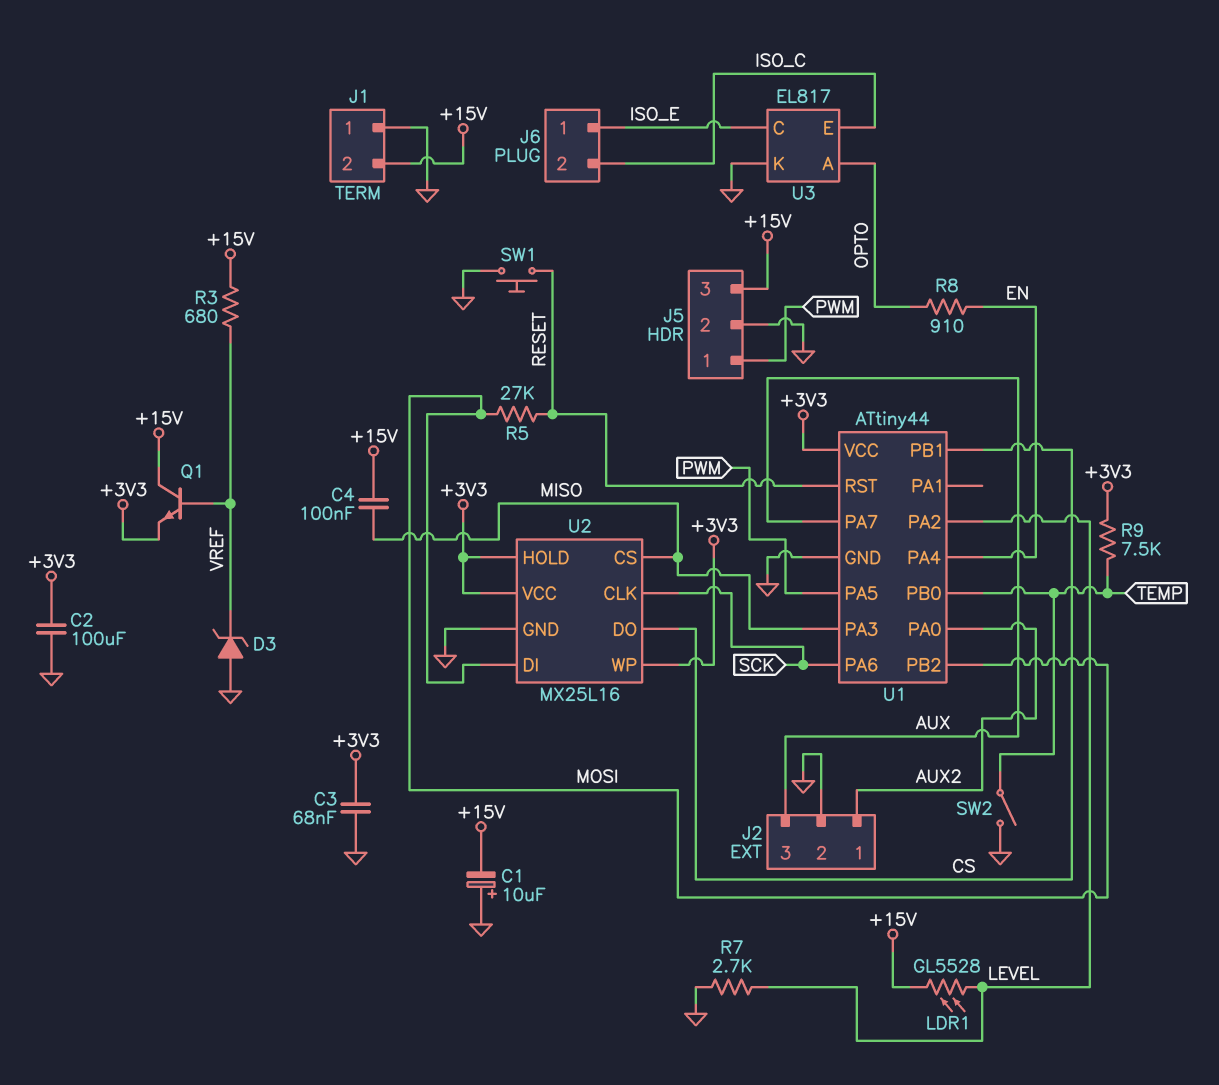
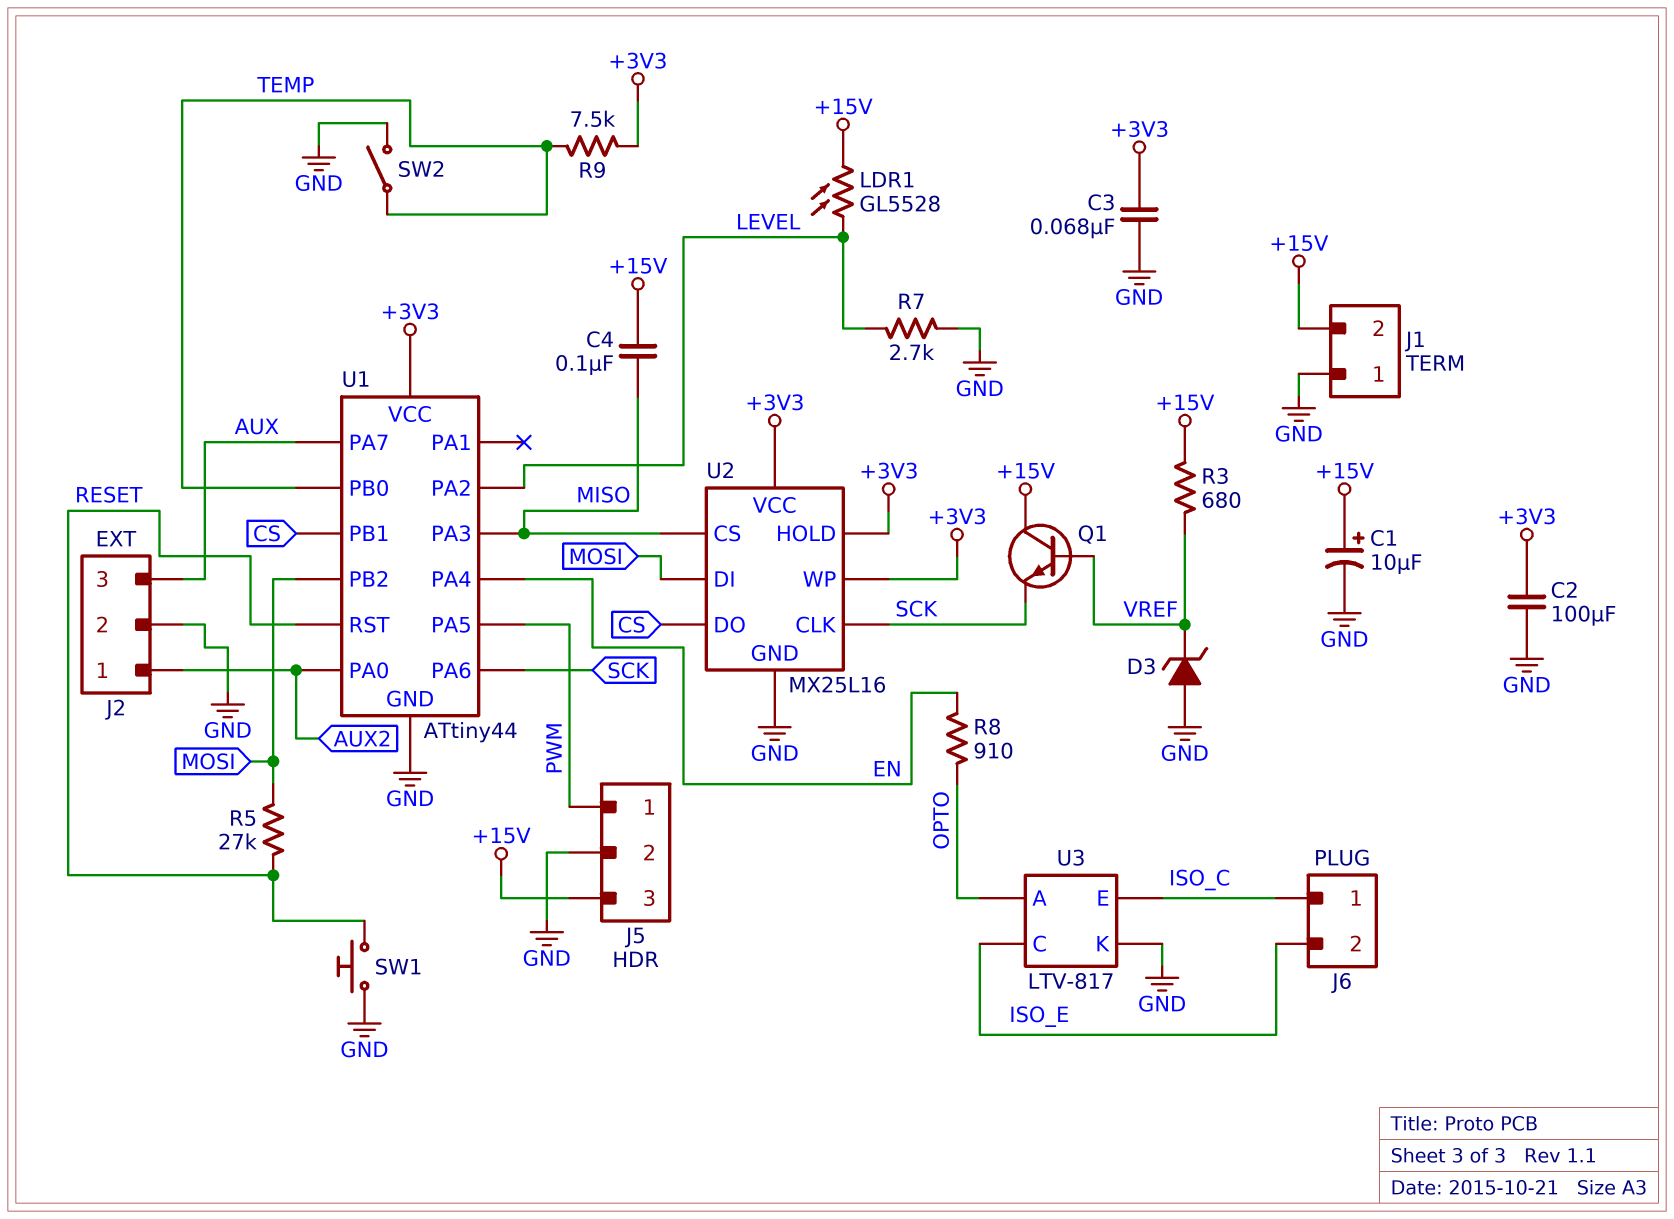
C1: 10uF (plus GND, minus +15V) -> 10uF (plus +15V, minus GND)
J6 pin 1: ISO_E -> ISO_C
J6 pin 2: ISO_C -> ISO_E
Q1: NPN (B VREF, C +15V, E +3V3) -> NPN (B VREF, C +15V, E SCK)
U3: EL817 -> LTV-817

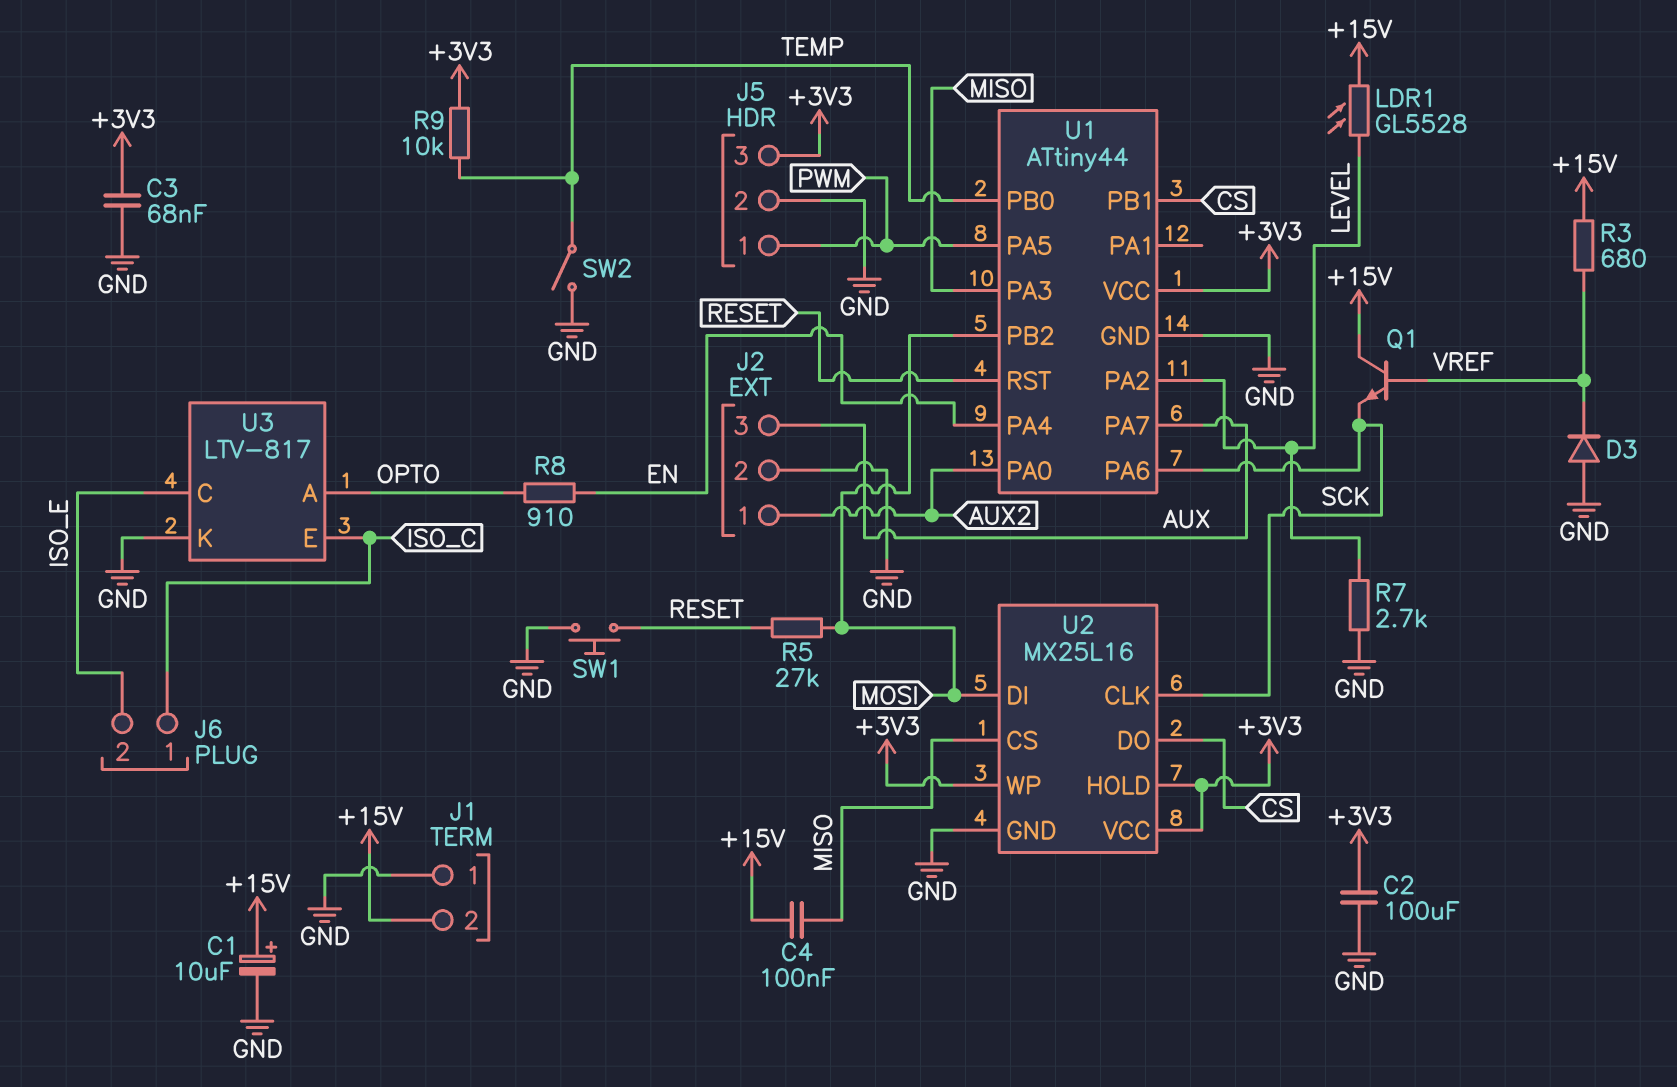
D3: zener (A GND, K VREF) -> diode (A GND, K VREF)
J5 pin 3: +15V -> +3V3
R9: 7.5k (+3V3, TEMP) -> 10k (+3V3, TEMP)

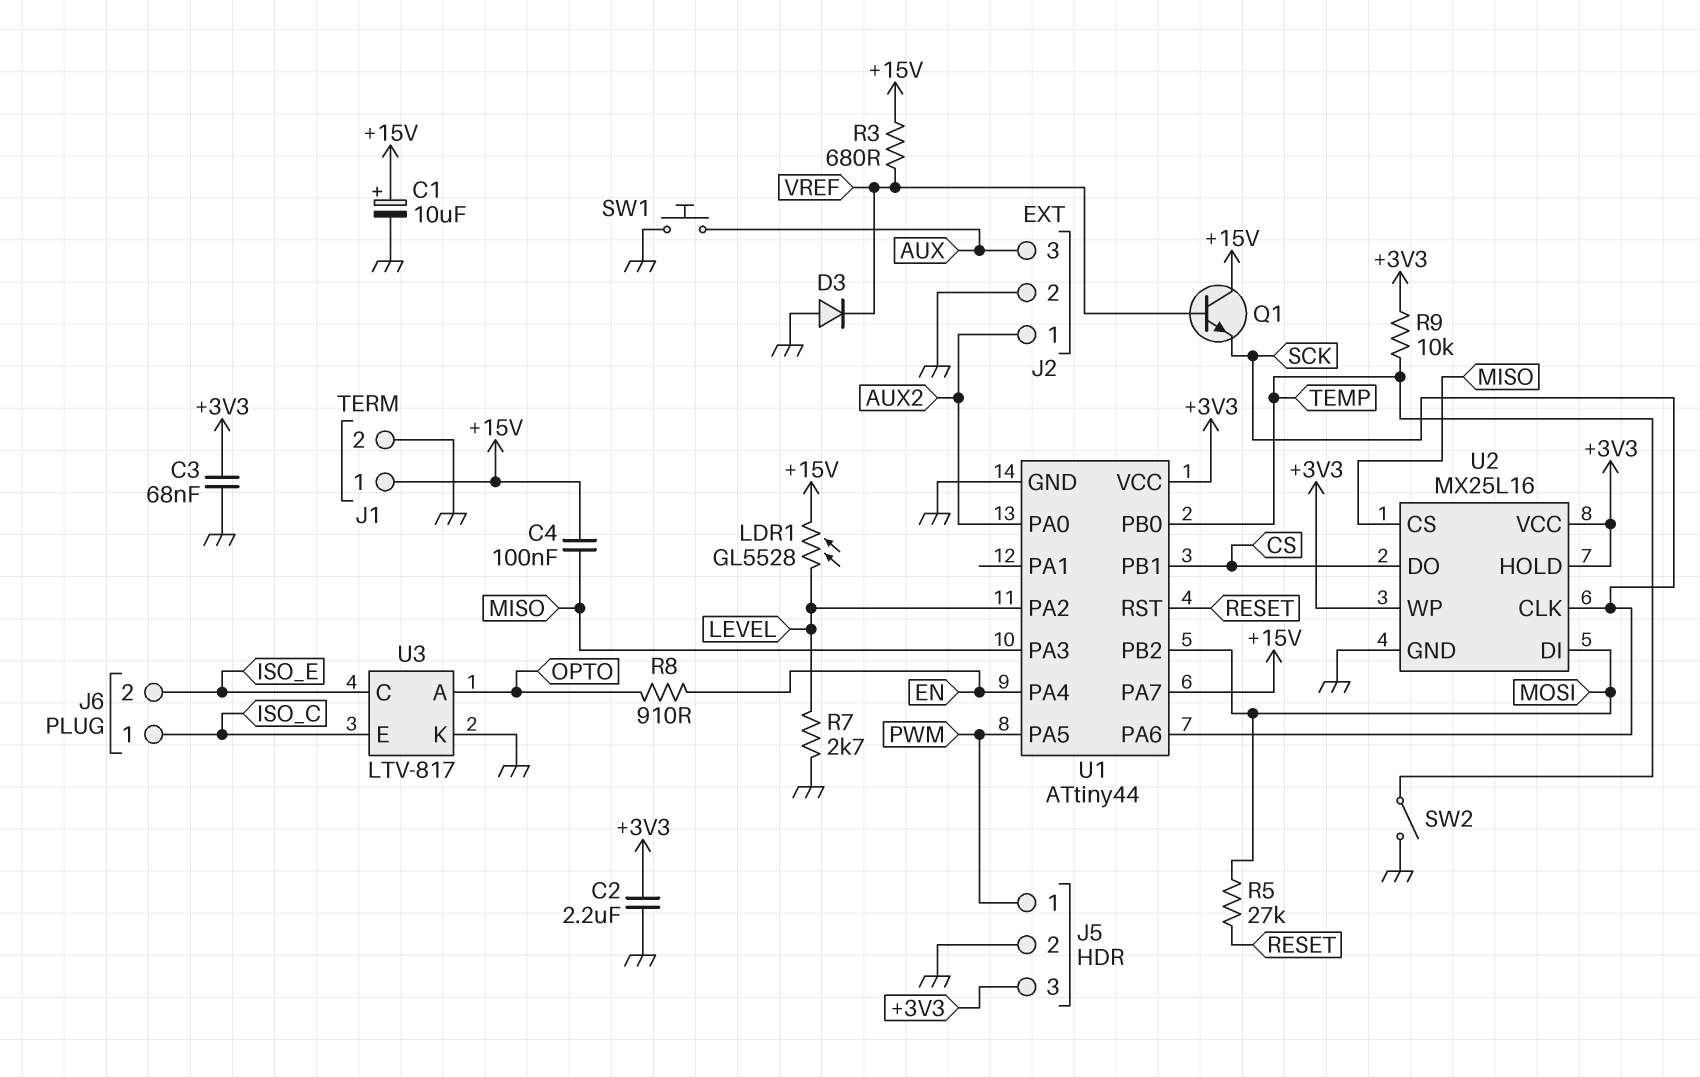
C2: 100uF (+3V3, GND) -> 2.2uF (+3V3, GND)
J1 pin 1: GND -> +15V
J1 pin 2: +15V -> GND
SW1: button (GND, RESET) -> button (AUX, GND)
U1 pin PA7: AUX -> +15V

